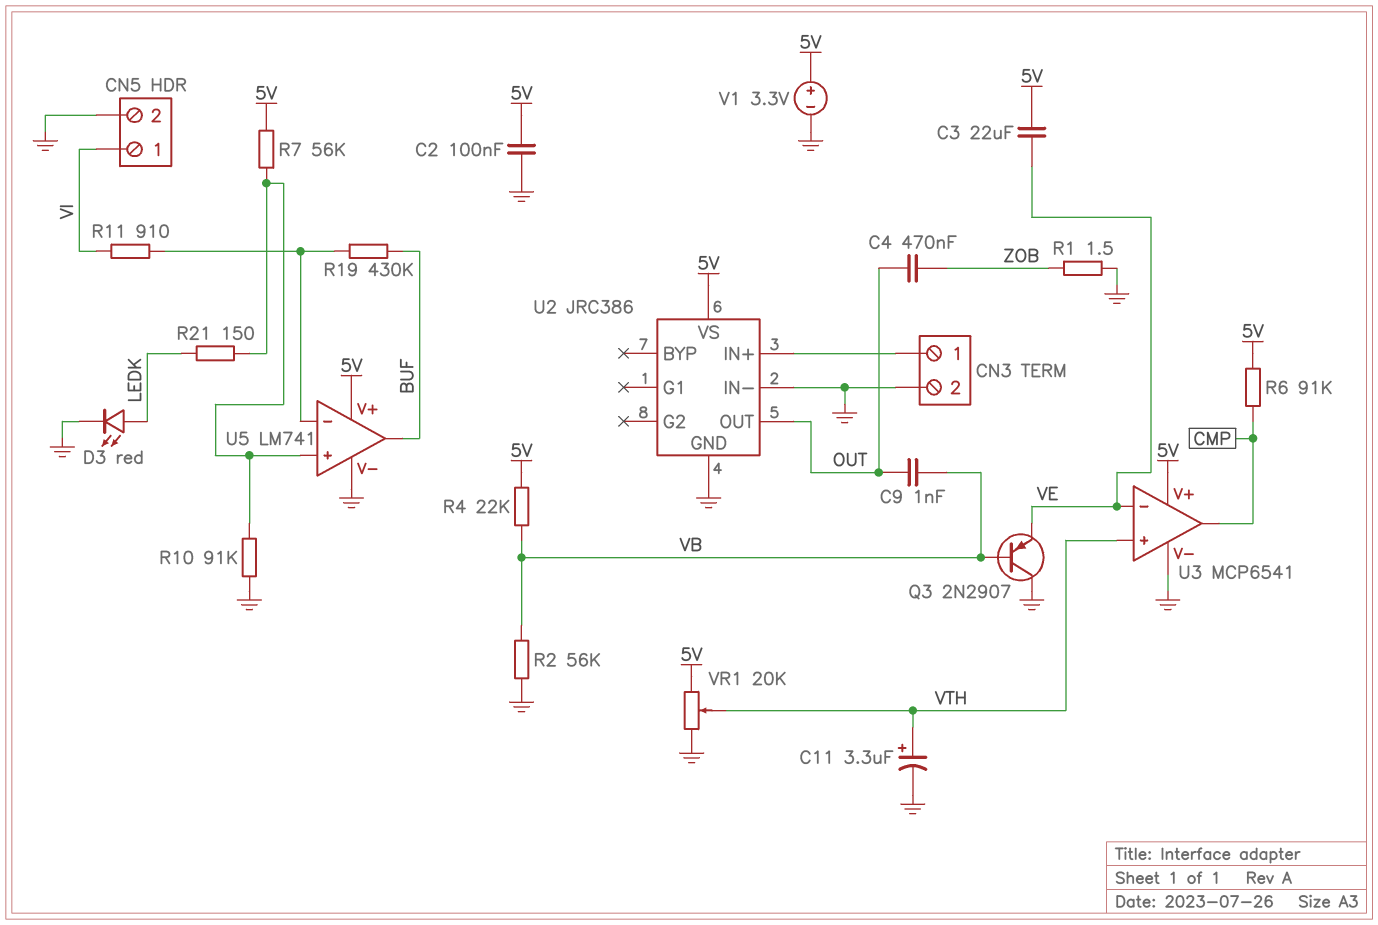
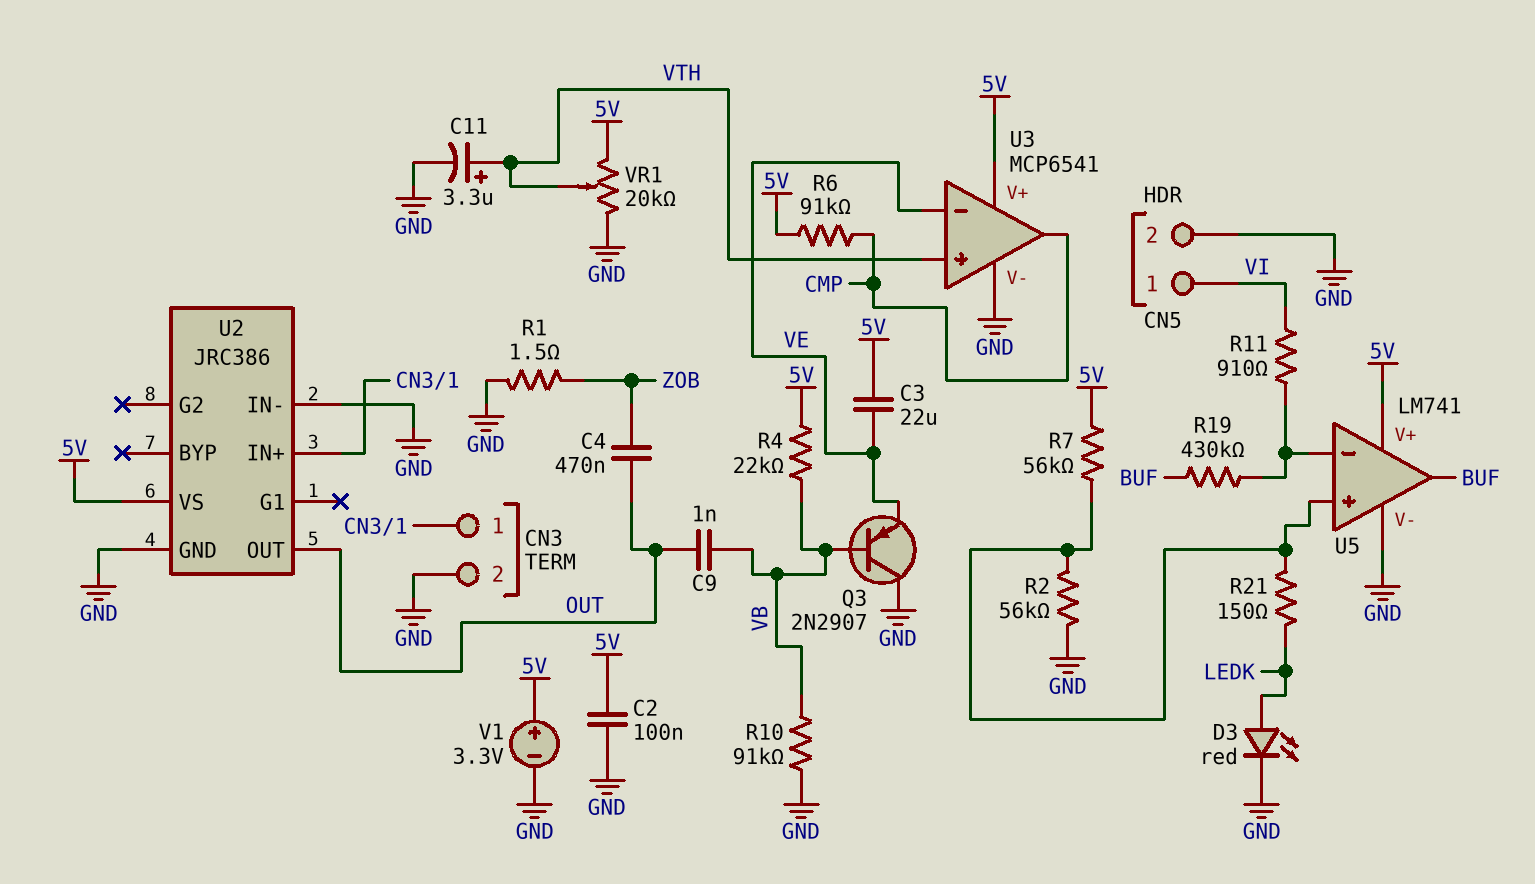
R2: 56k (GND, VB) -> 56k (GND, U5/in+)
R10: 91k (GND, U5/in+) -> 91k (GND, VB)

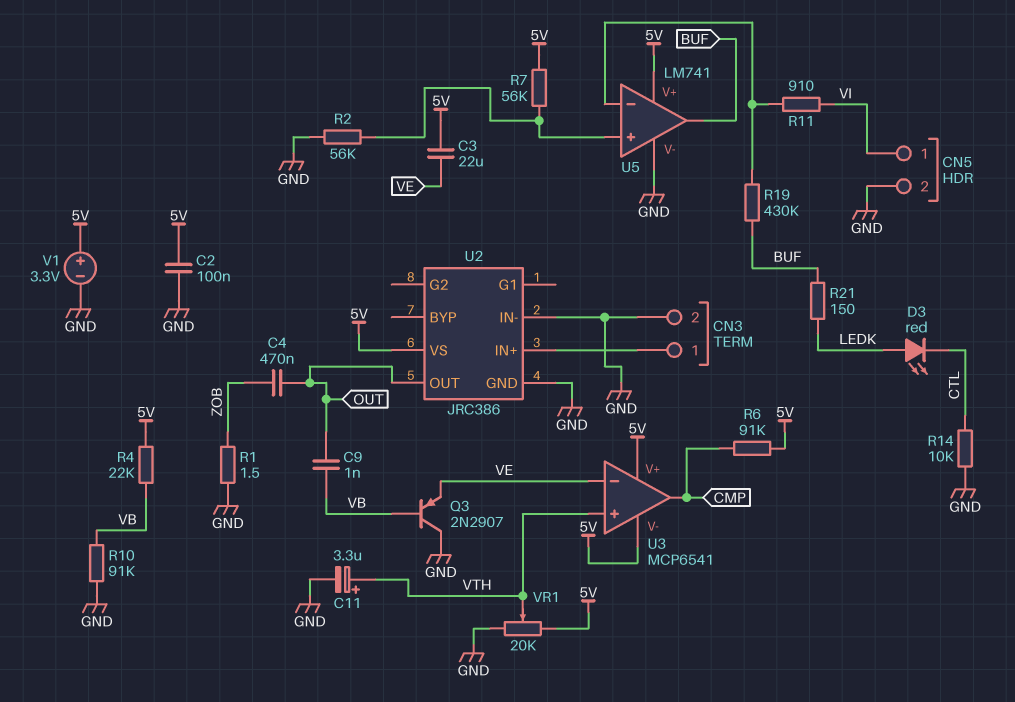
D3: LED red (A LEDK, K GND) -> LED red (A LEDK, K CTL)
R14: none -> 10k (CTL, GND)
R21: 150 (LEDK, U5/in+) -> 150 (BUF, LEDK)
U3 pin V-: GND -> 5V

